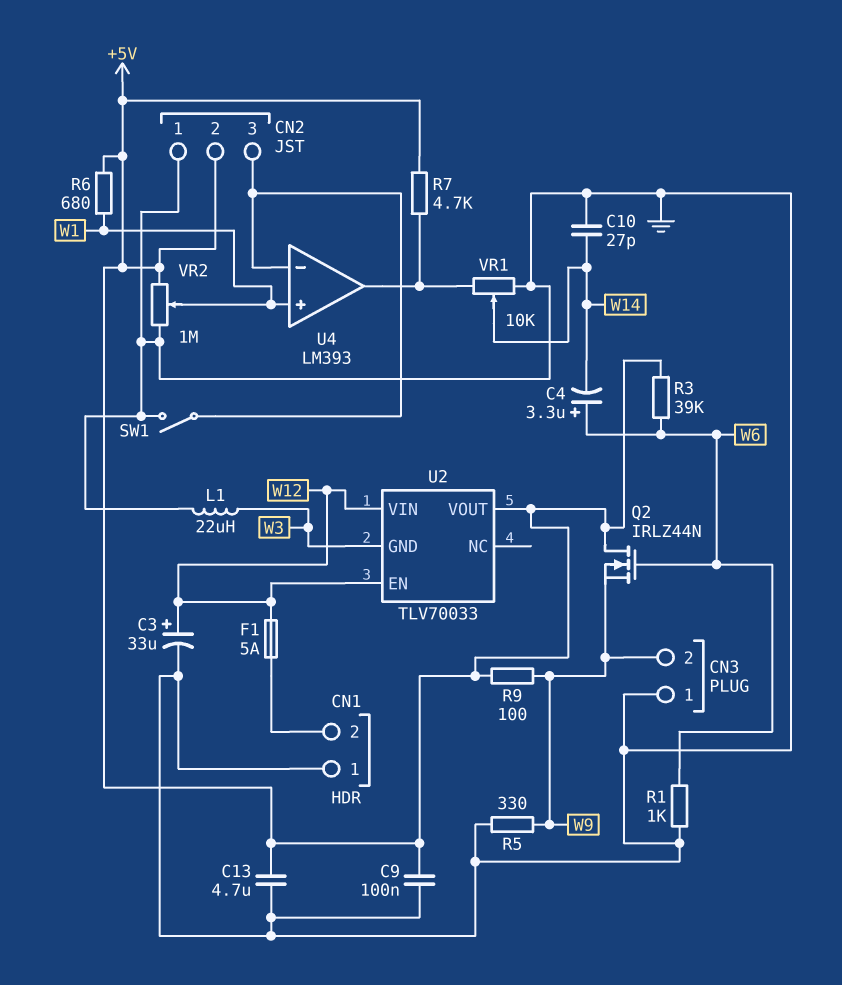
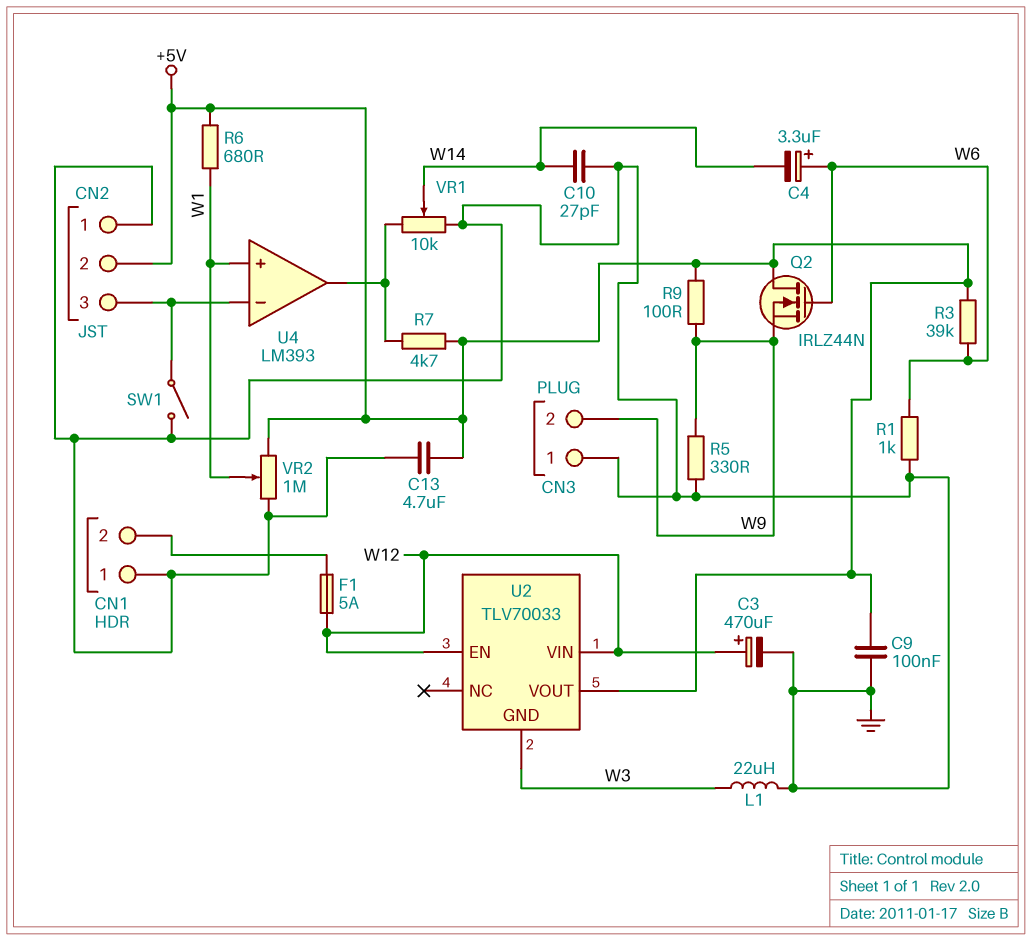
C3: 33uF (plus W12, minus GND) -> 470uF (plus W12, minus GND)

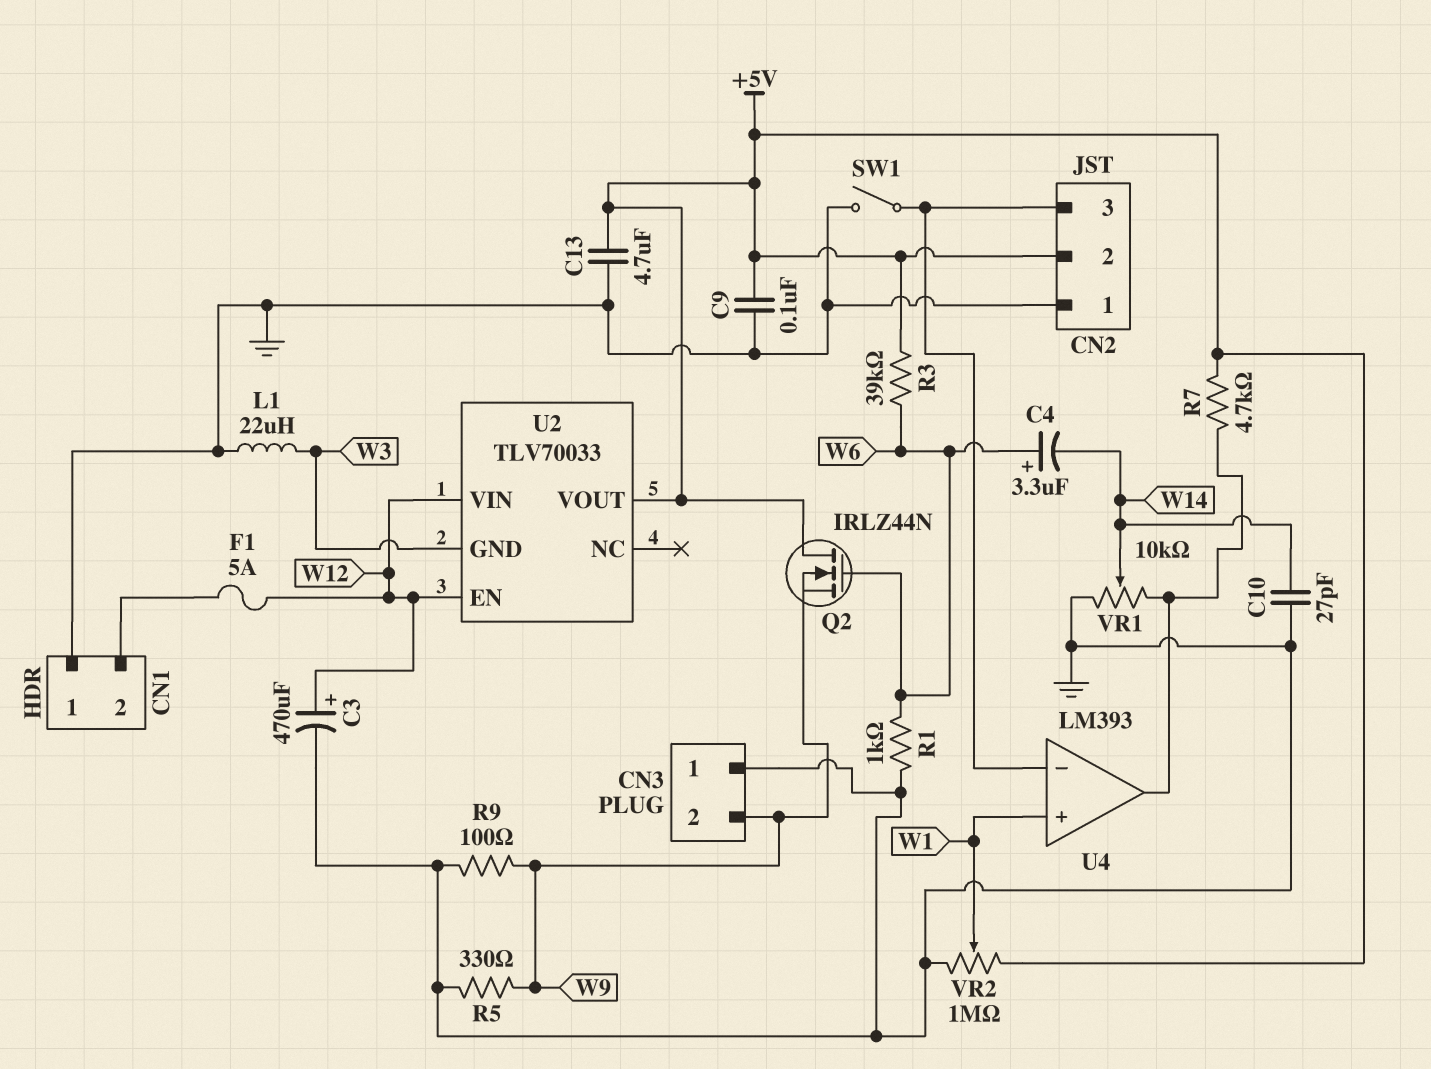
R6: 680 (+5V, W1) -> none
R9: 100 (+5V, W9) -> 100 (GND, W9)

